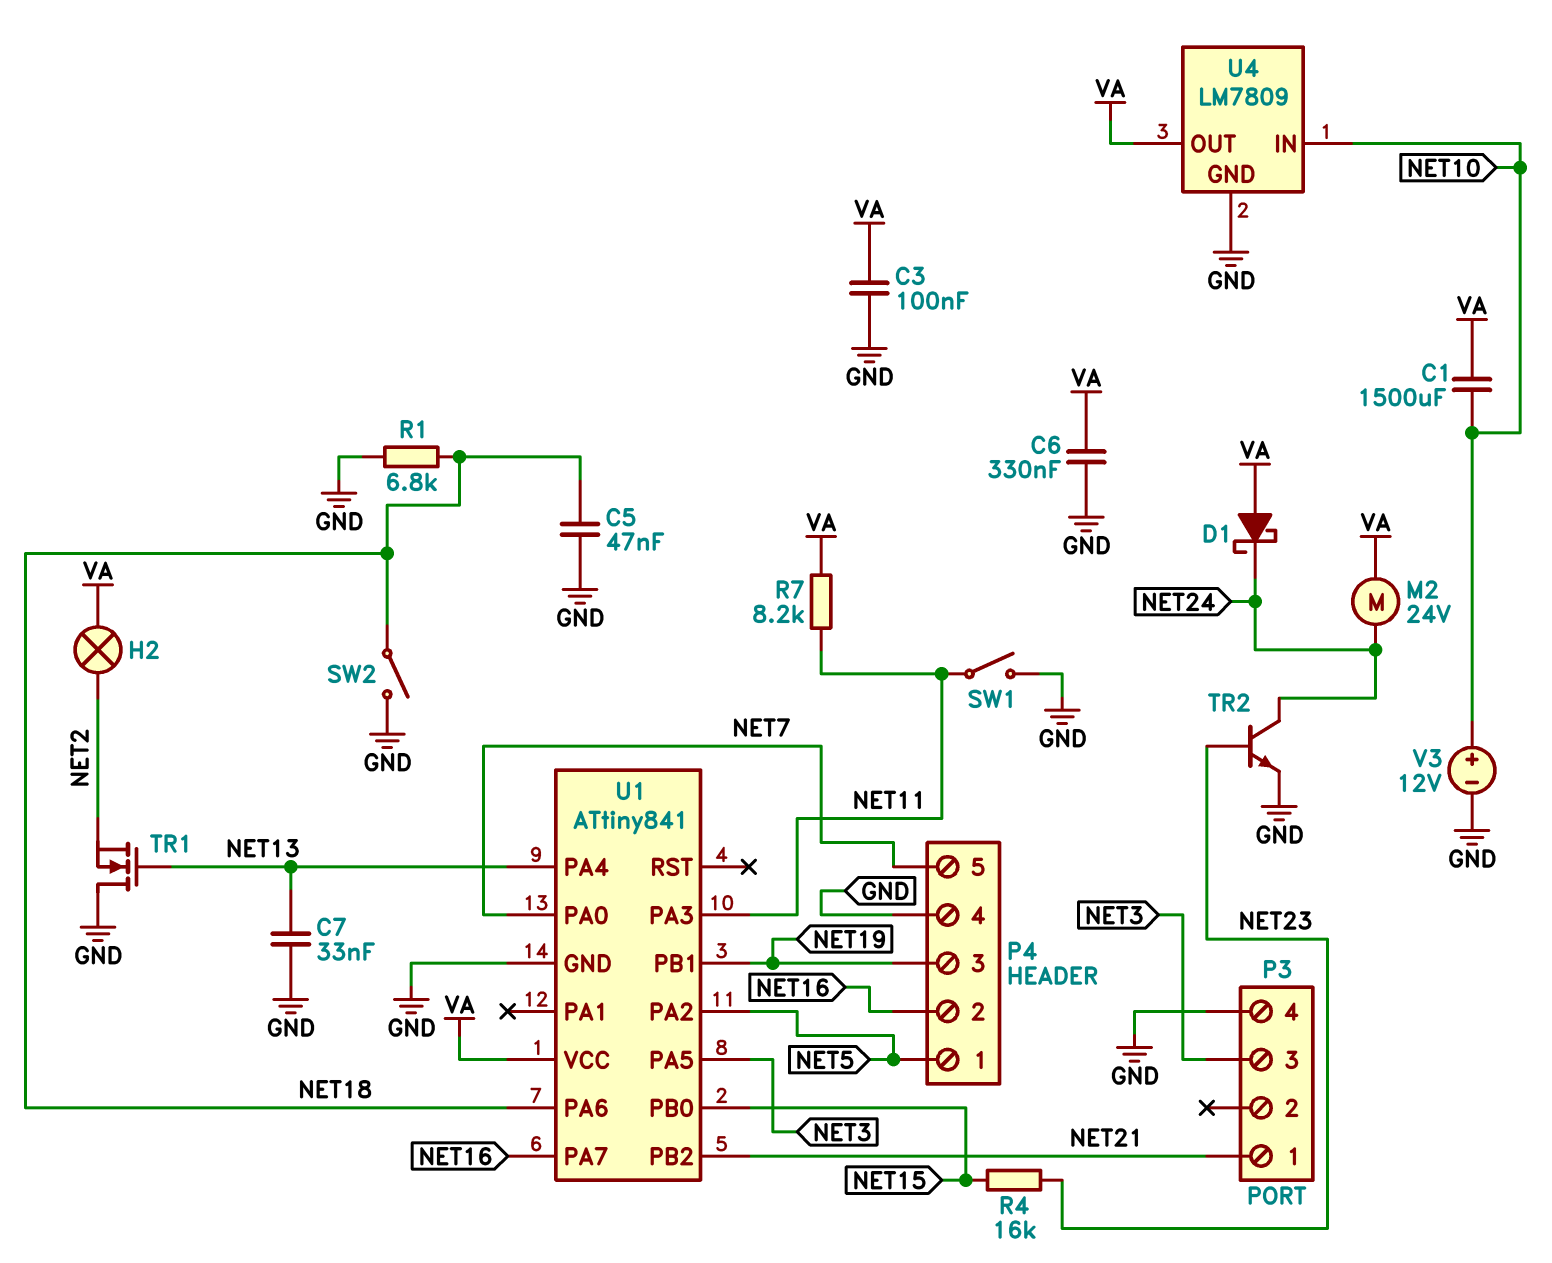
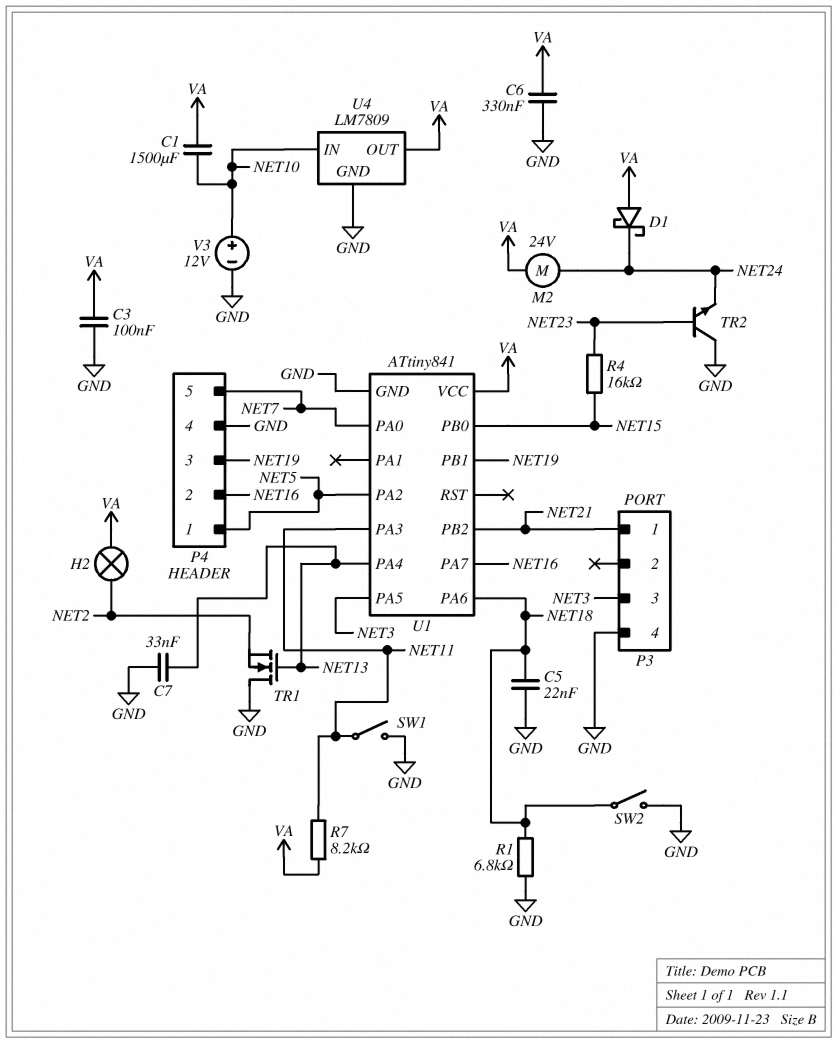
C5: 47nF (GND, NET18) -> 22nF (GND, NET18)
TR2: NPN (B NET23, C NET24, E GND) -> NPN (B NET23, C GND, E NET24)

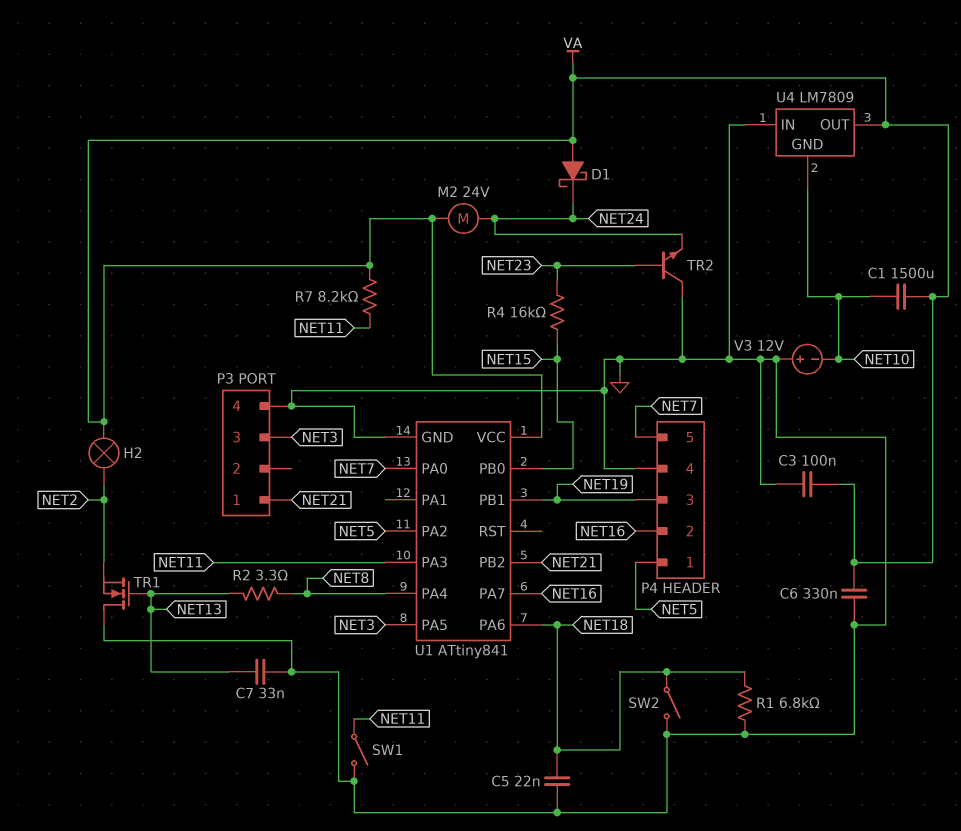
R2: none -> 3.3 (NET8, NET13)
U1 pin PA4: NET13 -> NET8
U4 pin GND: GND -> NET10
U4 pin IN: NET10 -> GND
V3: 12V (plus NET10, minus GND) -> 12V (plus GND, minus NET10)

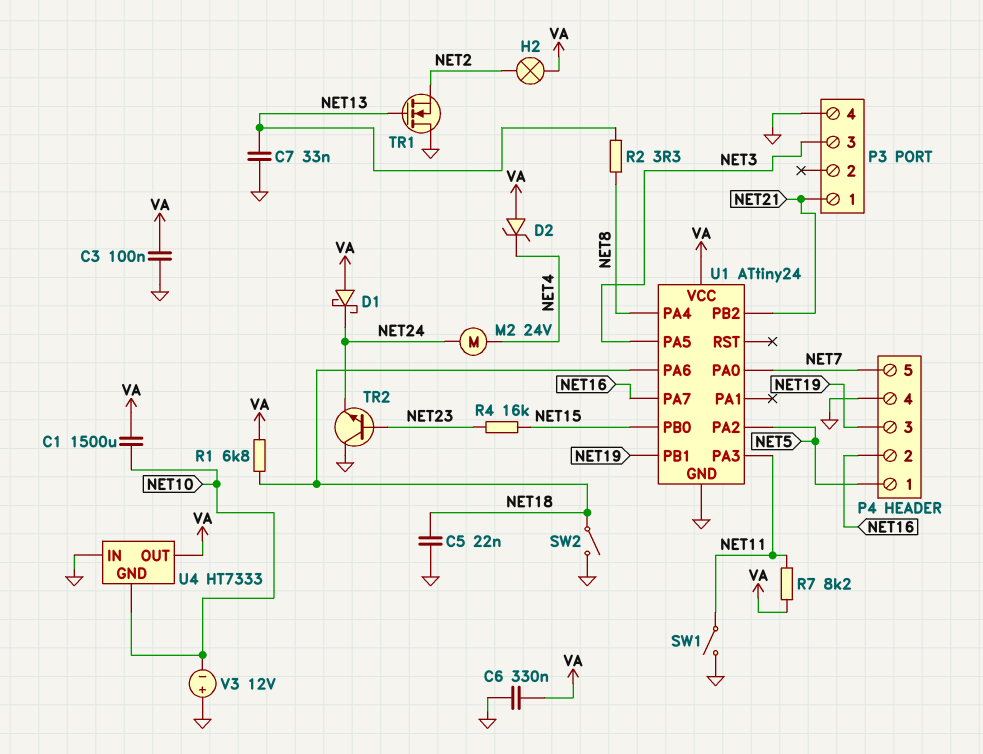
D2: none -> zener (A VA, K NET4)
M2: motor 24V (NET24, VA) -> motor 24V (NET4, NET24)
R1: 6.8k (GND, NET18) -> 6.8k (NET18, VA)
U1: ATtiny841 -> ATtiny24
U4: LM7809 -> HT7333

